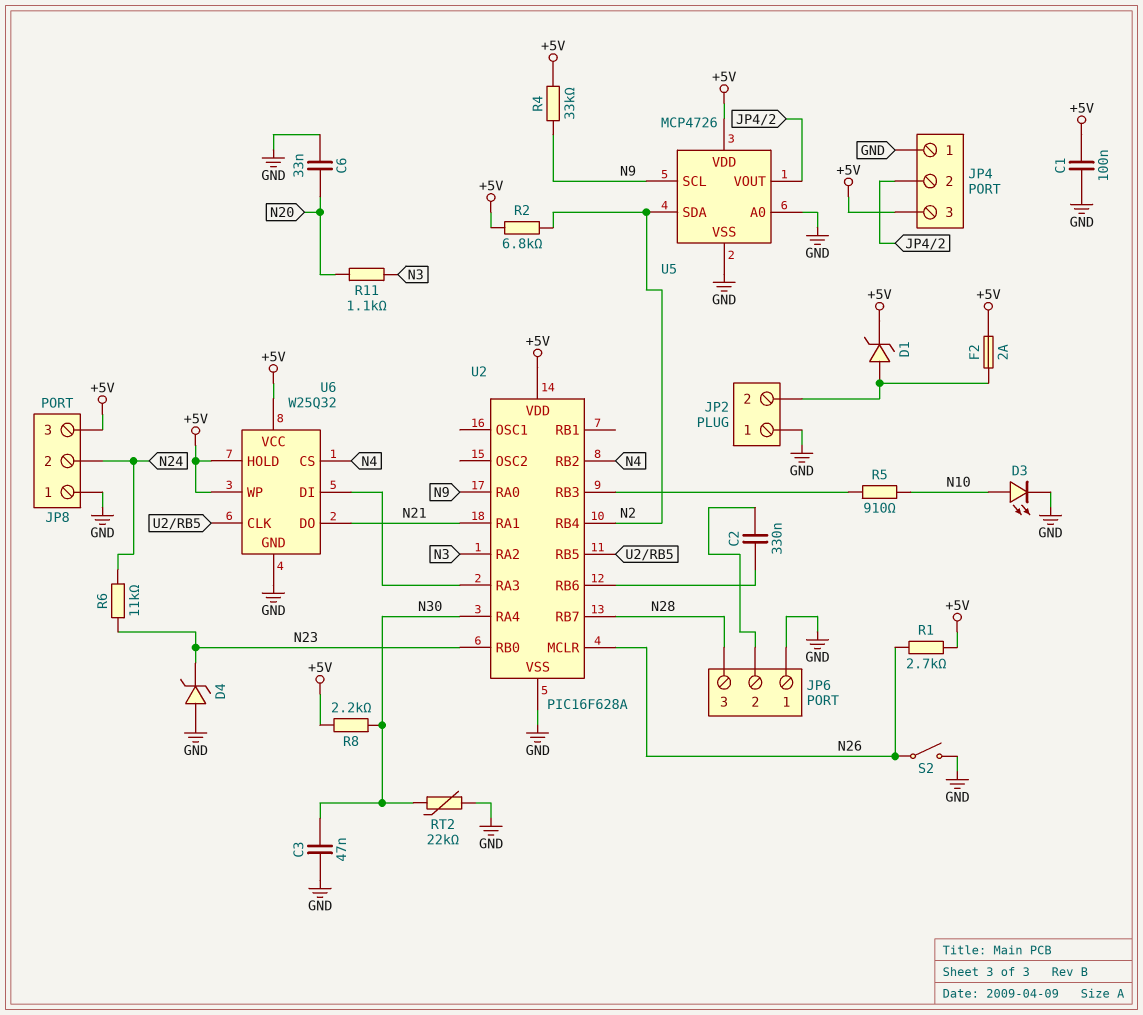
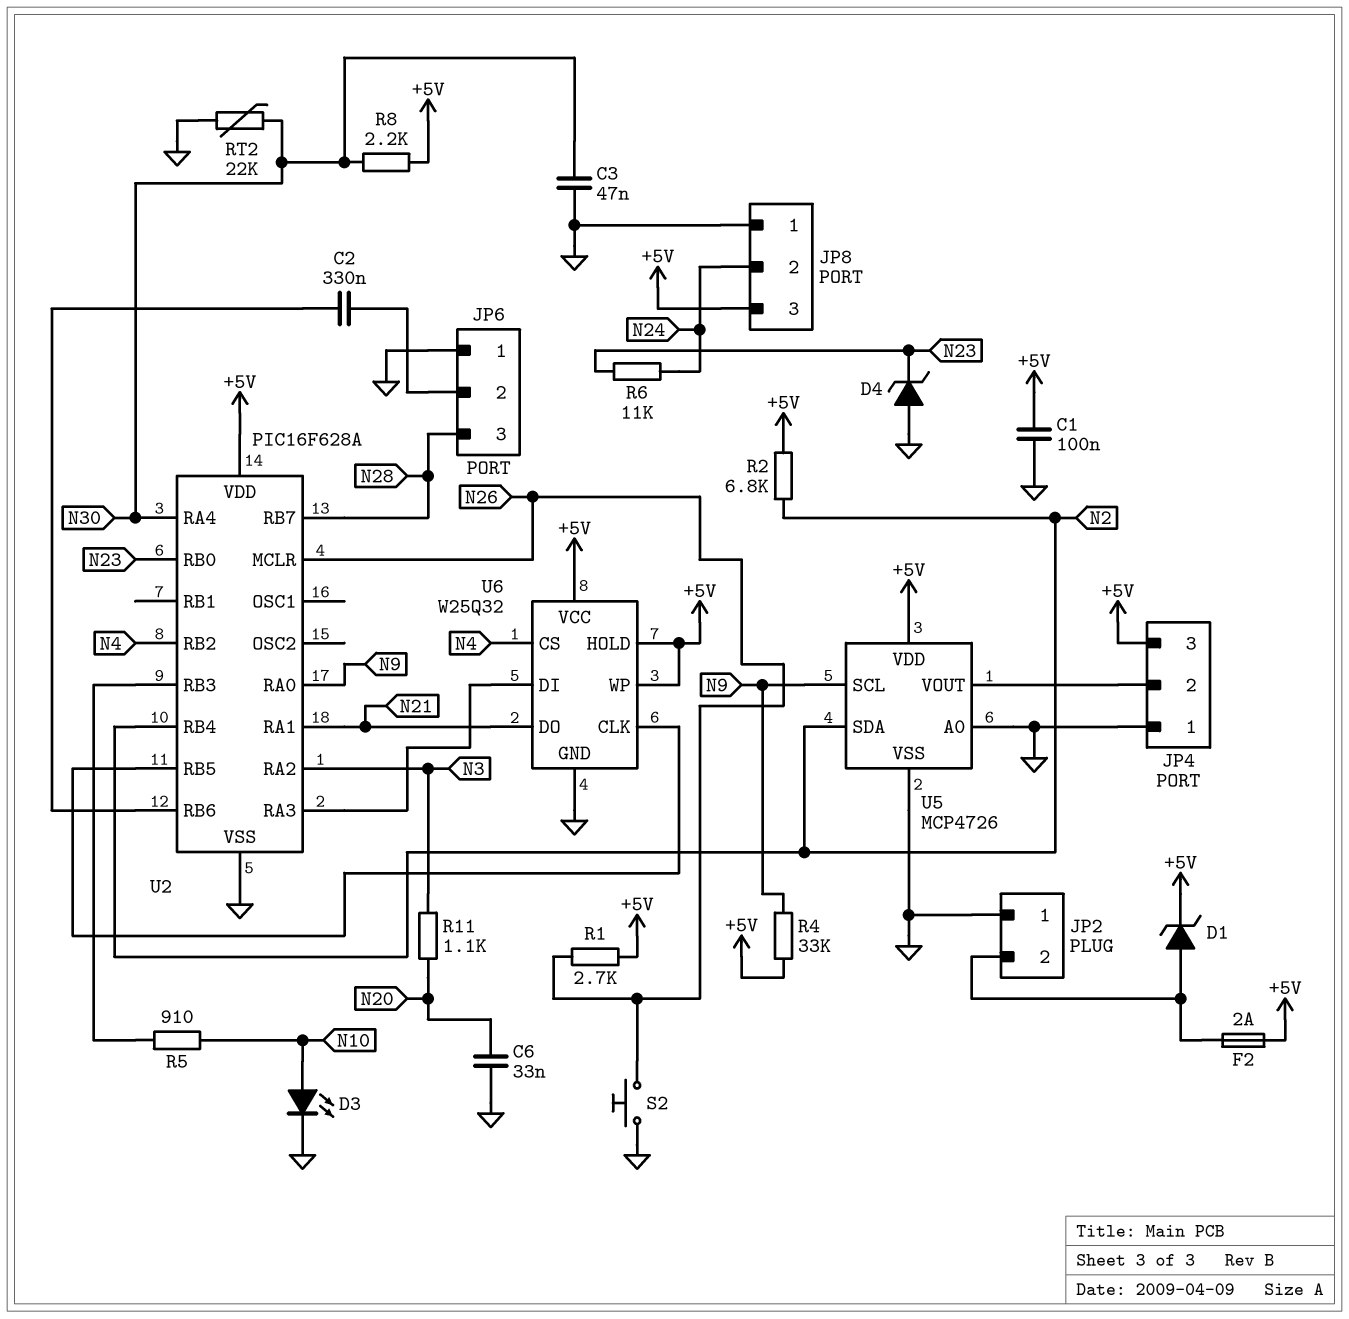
S2: switch (GND, N26) -> button (GND, N26)

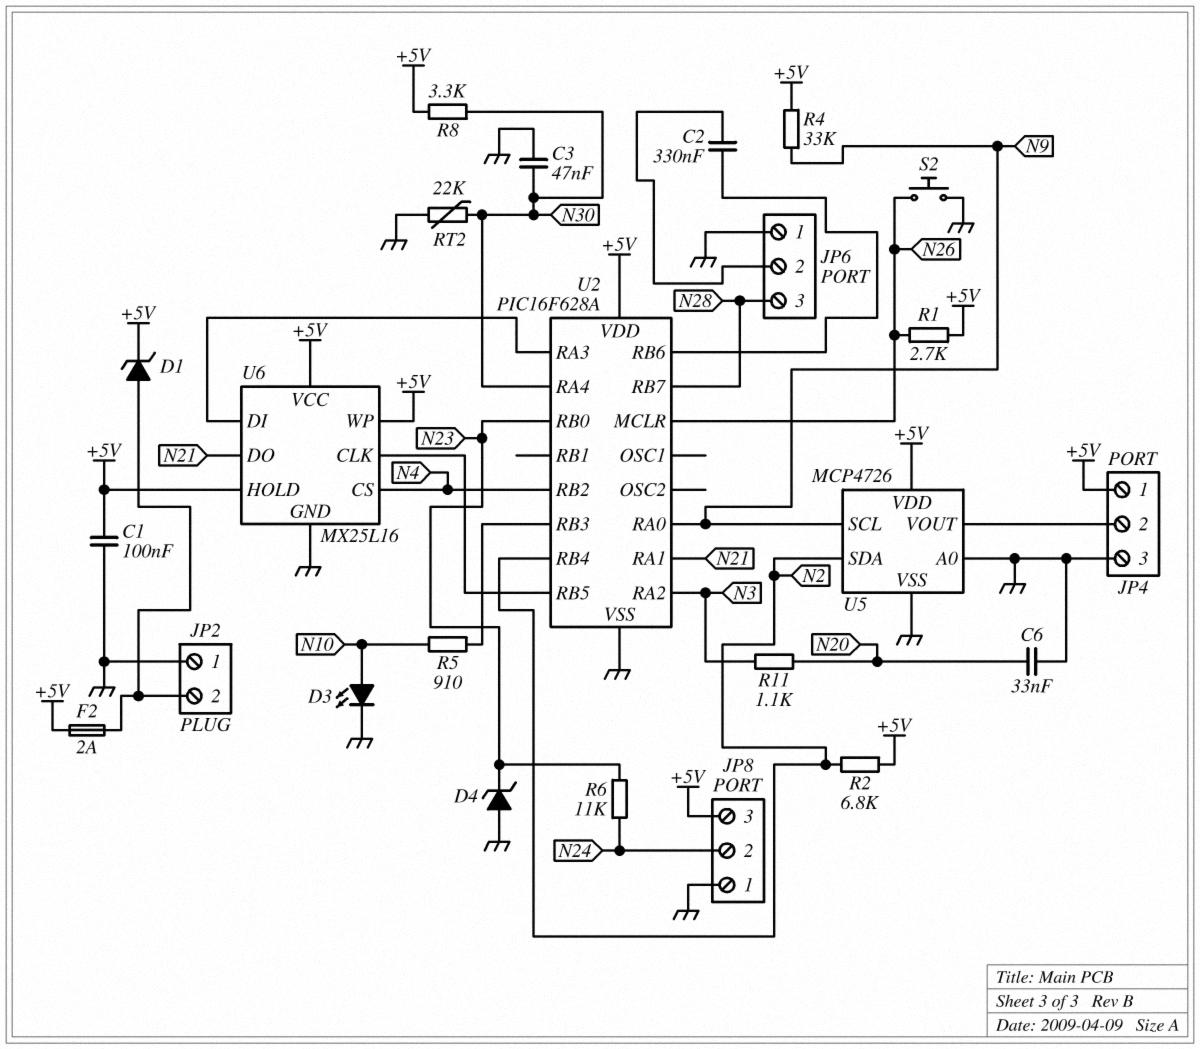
JP4 pin 1: GND -> +5V
JP4 pin 3: +5V -> GND
R8: 2.2k (+5V, N30) -> 3.3k (+5V, N30)
U6: W25Q32 -> MX25L16

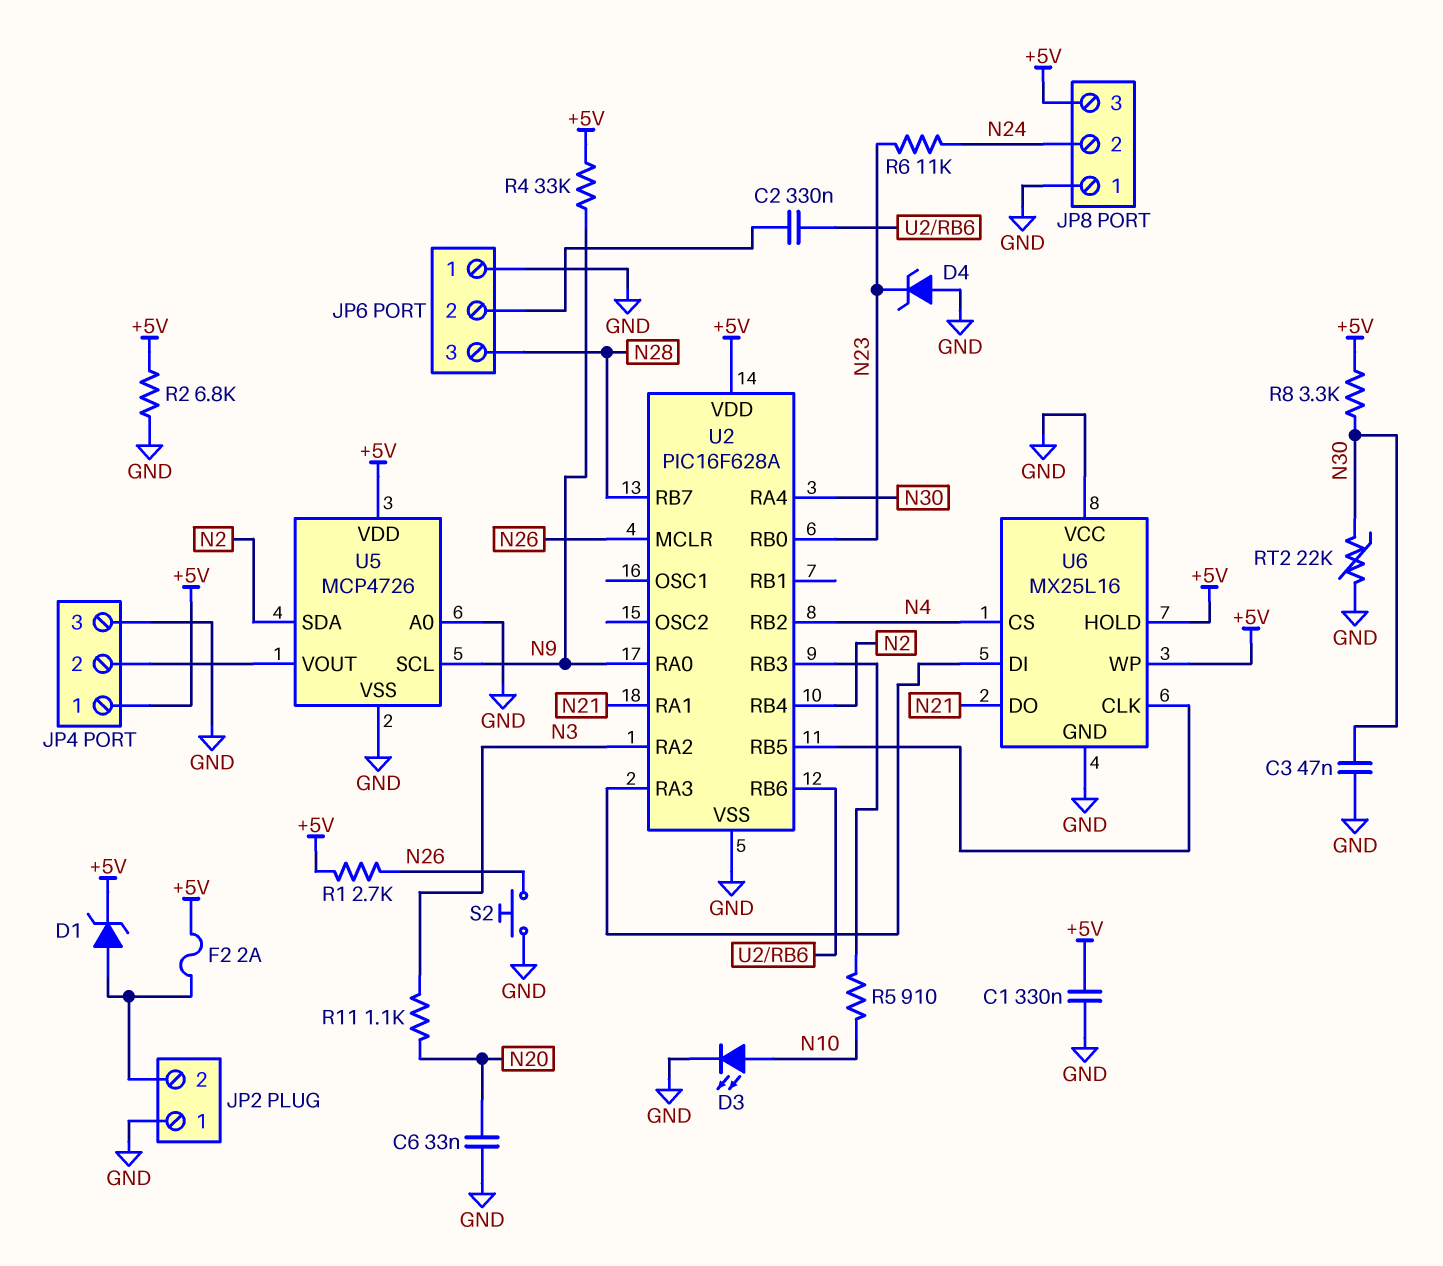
C1: 100nF (+5V, GND) -> 330nF (+5V, GND)
R2: 6.8k (+5V, N2) -> 6.8k (+5V, GND)
U6 pin VCC: +5V -> GND

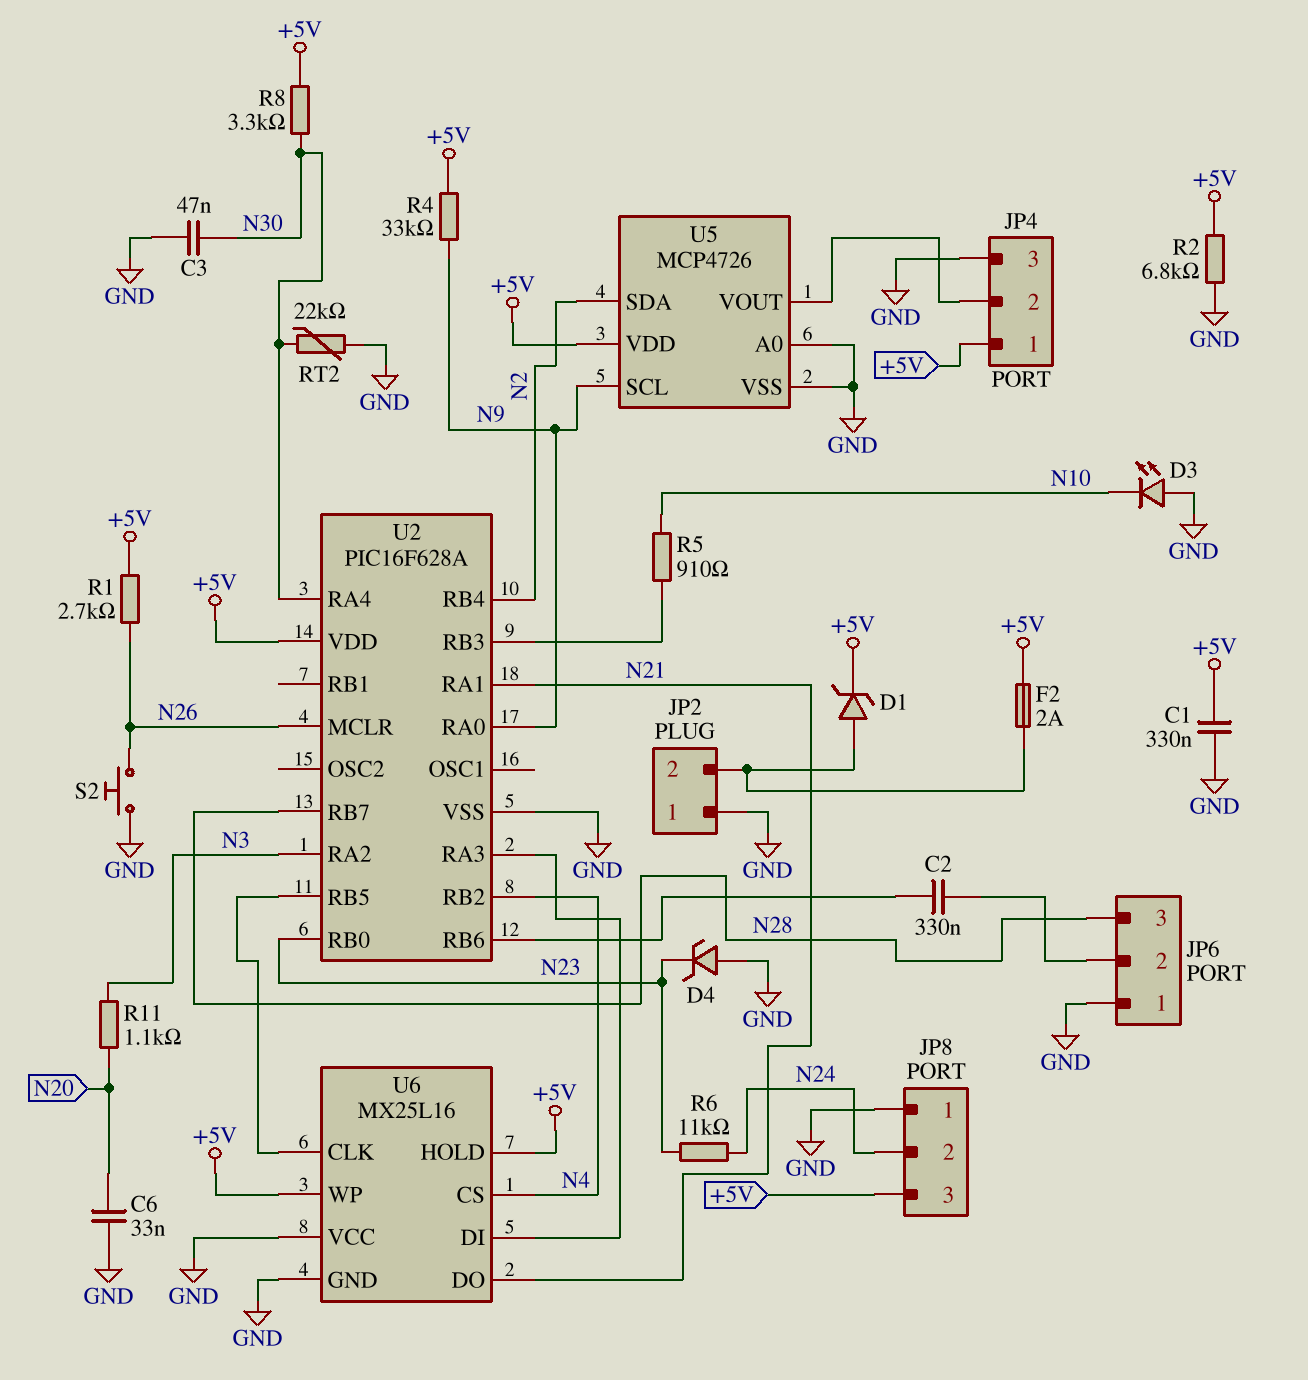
D3: LED (A N10, K GND) -> LED (A GND, K N10)

